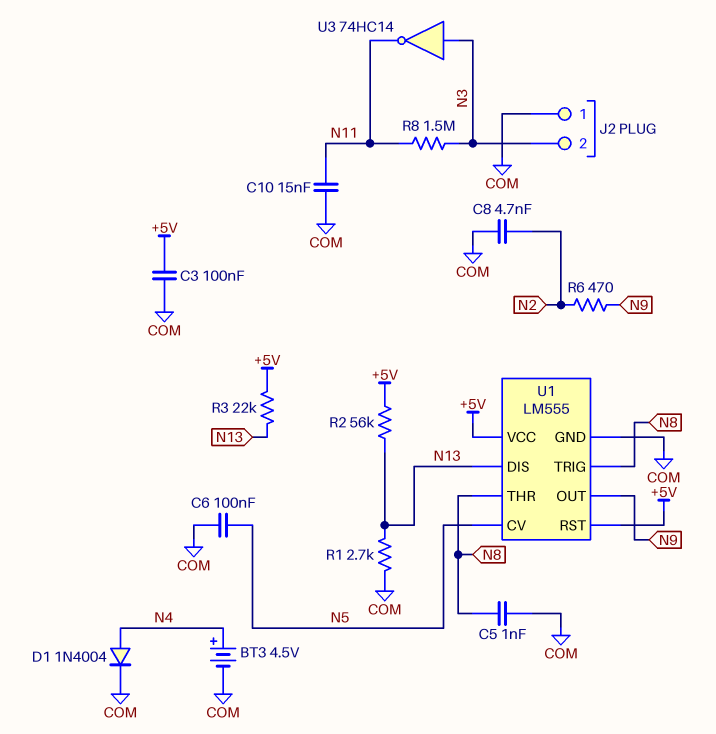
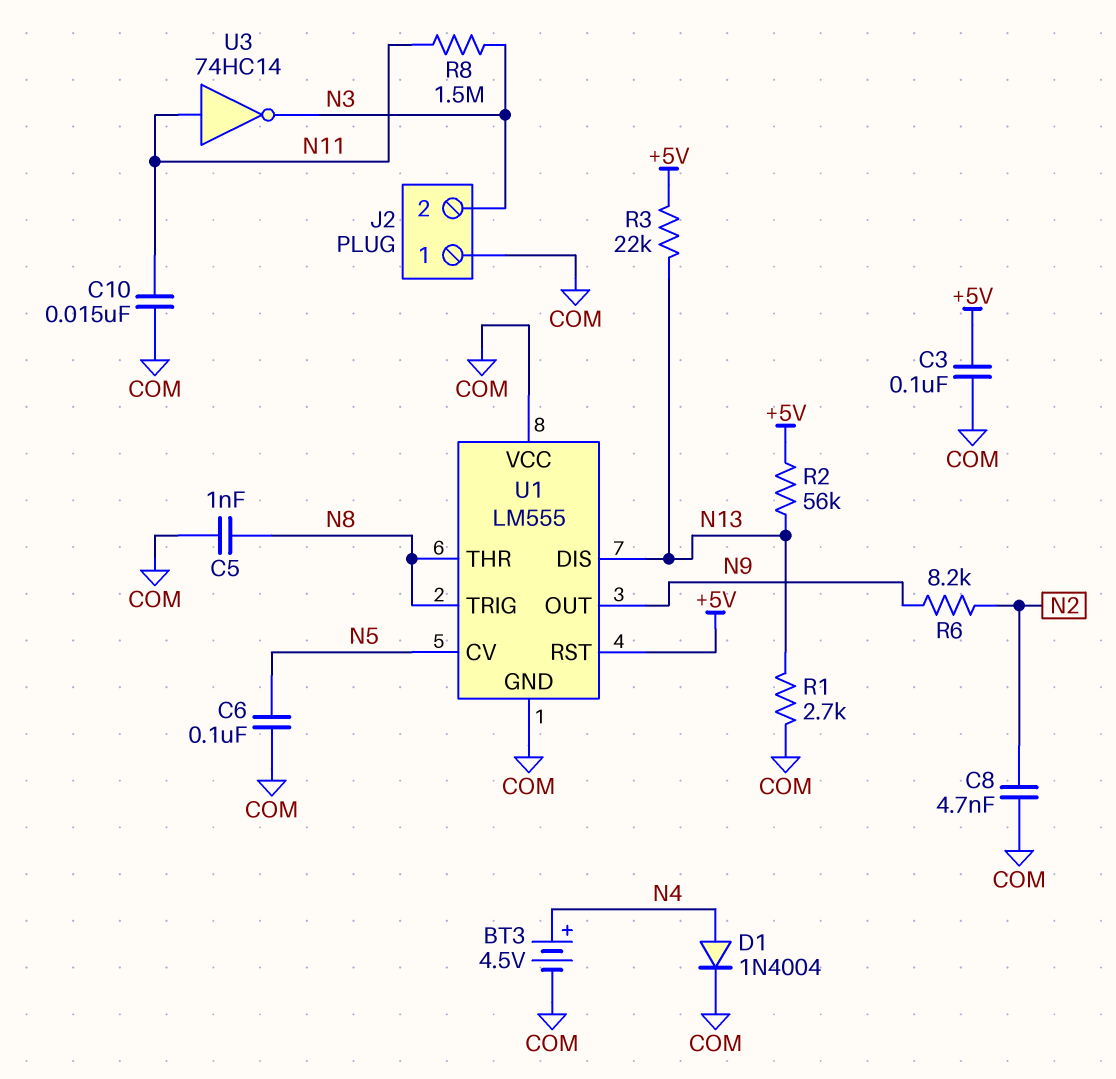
R6: 470 (N2, N9) -> 8.2k (N2, N9)
U1 pin VCC: +5V -> COM
U3: NOT 74HC14 (in N3, out N11) -> NOT 74HC14 (in N11, out N3)

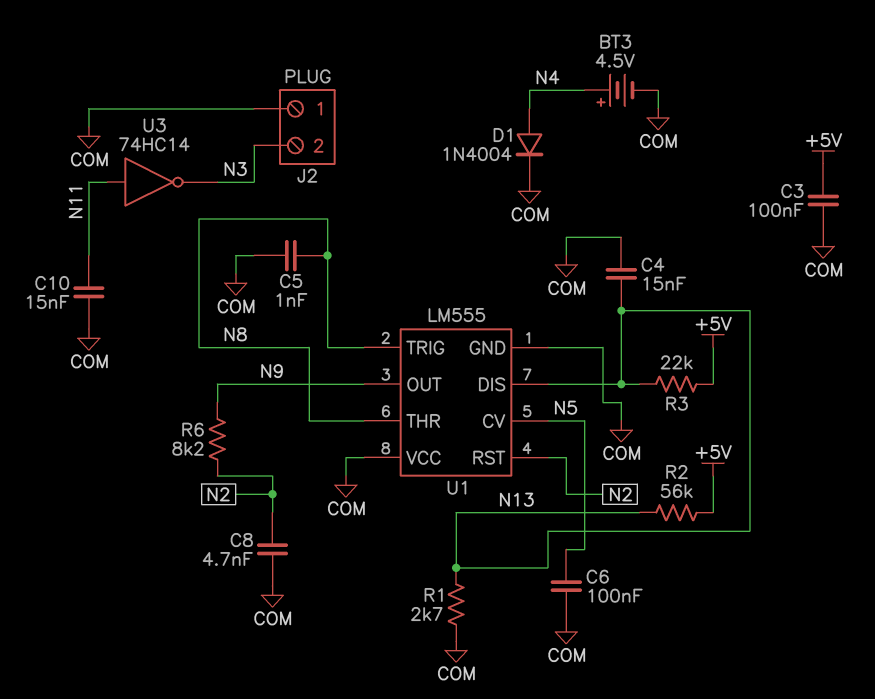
C4: none -> 15nF (COM, N13)
R8: 1.5M (N3, N11) -> none
U1 pin RST: +5V -> N2

